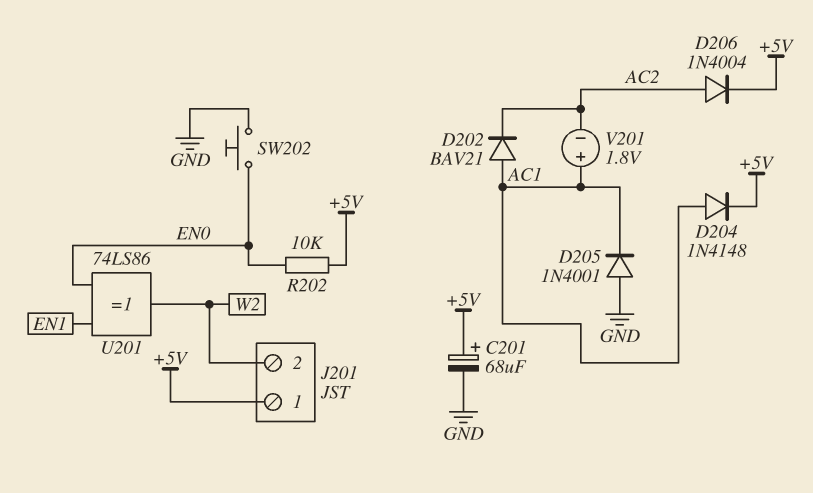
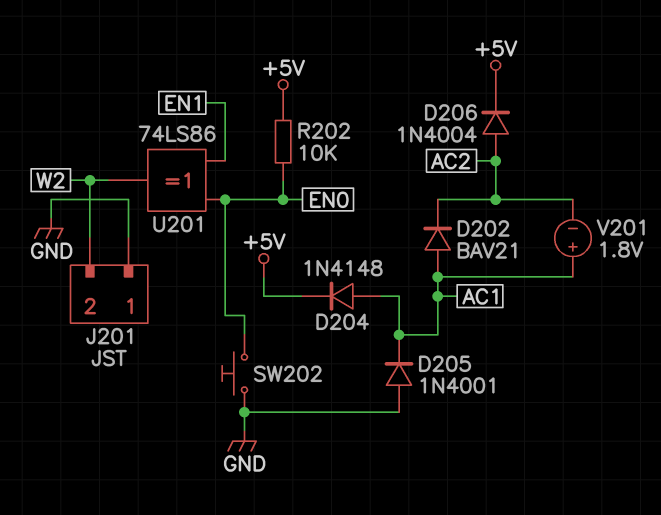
C201: 68uF (plus +5V, minus GND) -> none
J201 pin 1: +5V -> GND

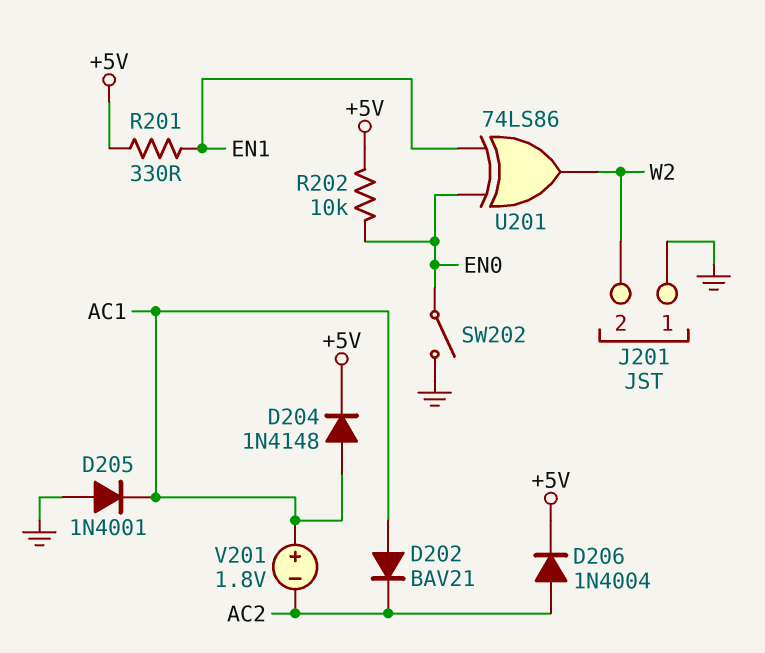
R201: none -> 330 (+5V, EN1)
SW202: button (EN0, GND) -> switch (EN0, GND)

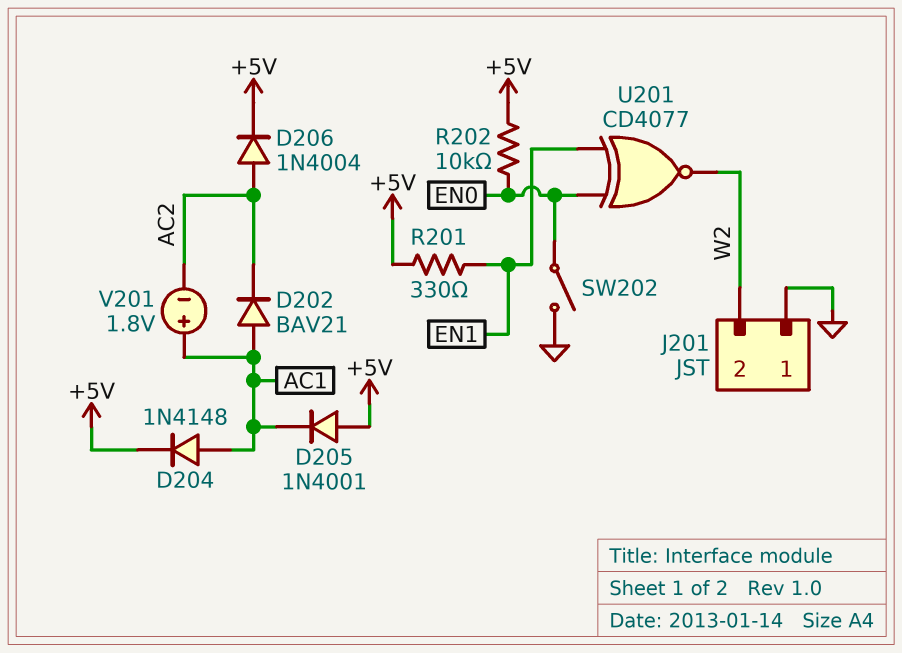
D205: diode 1N4001 (A GND, K AC1) -> diode 1N4001 (A +5V, K AC1)
U201: XOR 74LS86 (in EN0, in EN1, out W2) -> XNOR CD4077 (in EN0, in EN1, out W2)

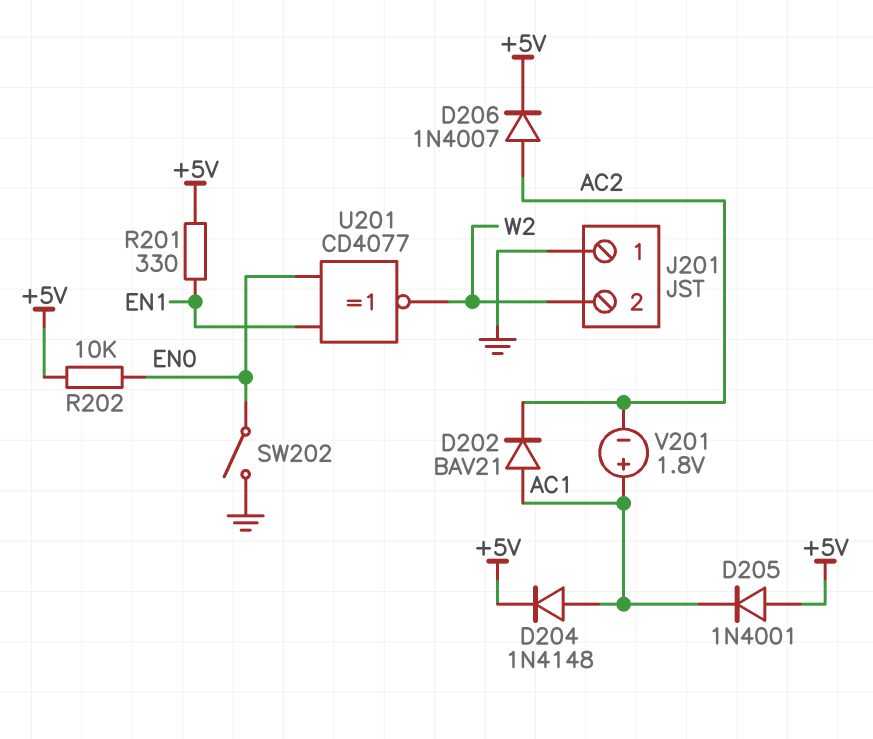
D206: diode 1N4004 (A AC2, K +5V) -> diode 1N4007 (A AC2, K +5V)

